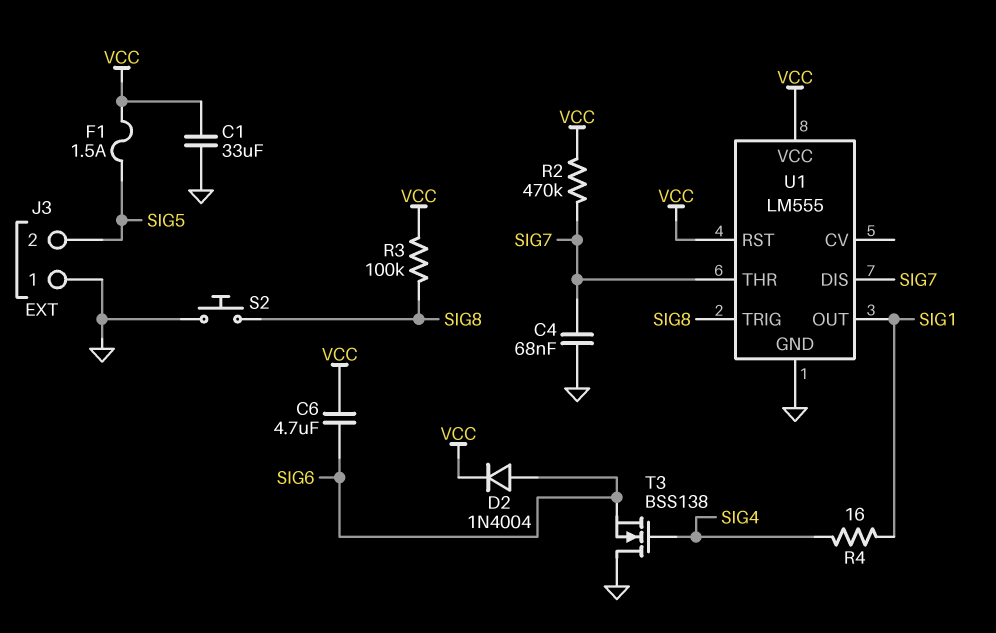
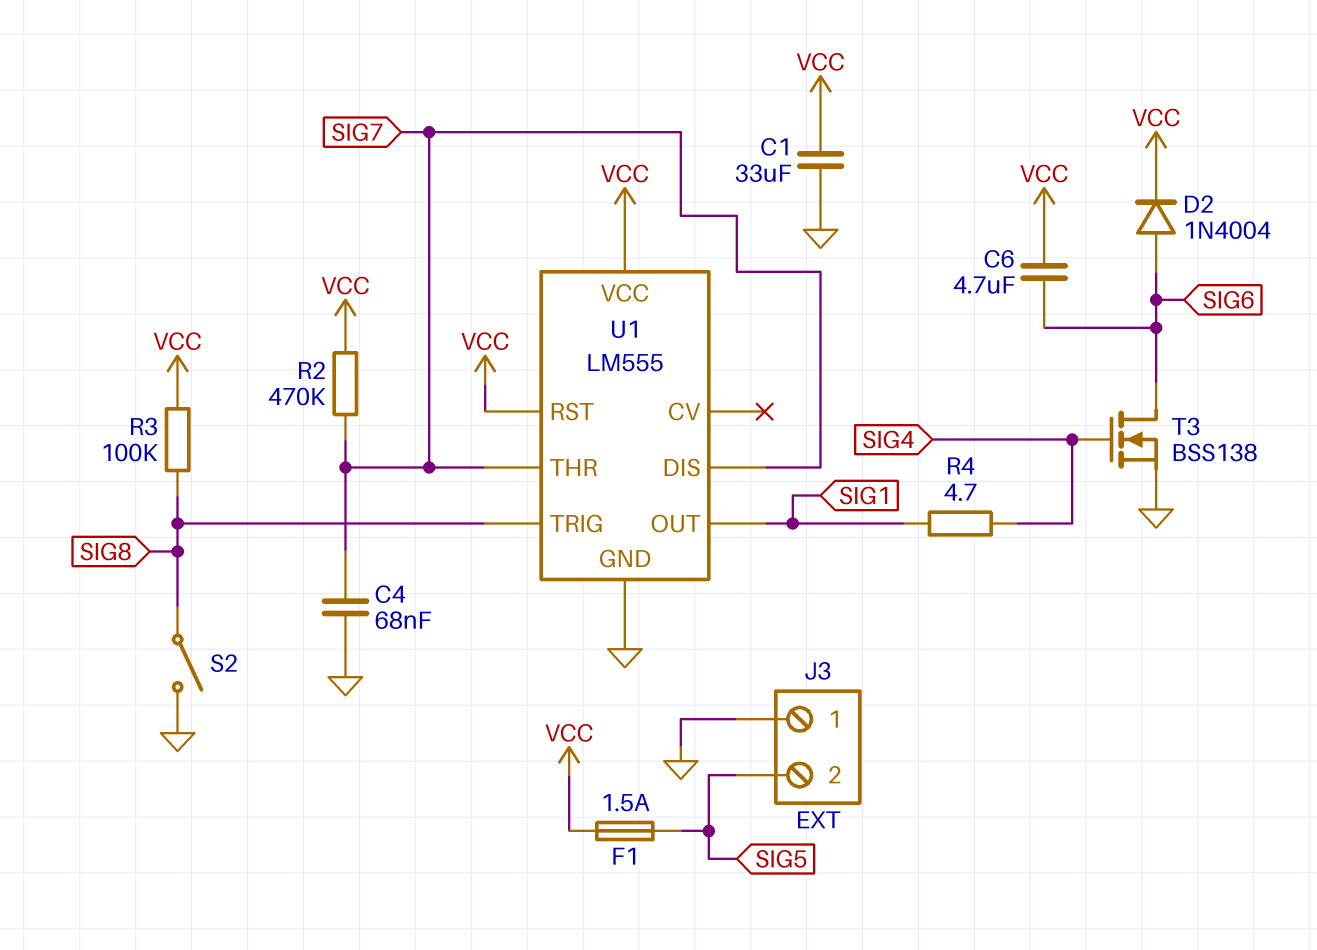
R4: 16 (SIG1, SIG4) -> 4.7 (SIG1, SIG4)
S2: button (GND, SIG8) -> switch (GND, SIG8)
T3: NMOS BSS138 (G SIG4, D GND, S SIG6) -> NMOS BSS138 (G SIG4, D SIG6, S GND)

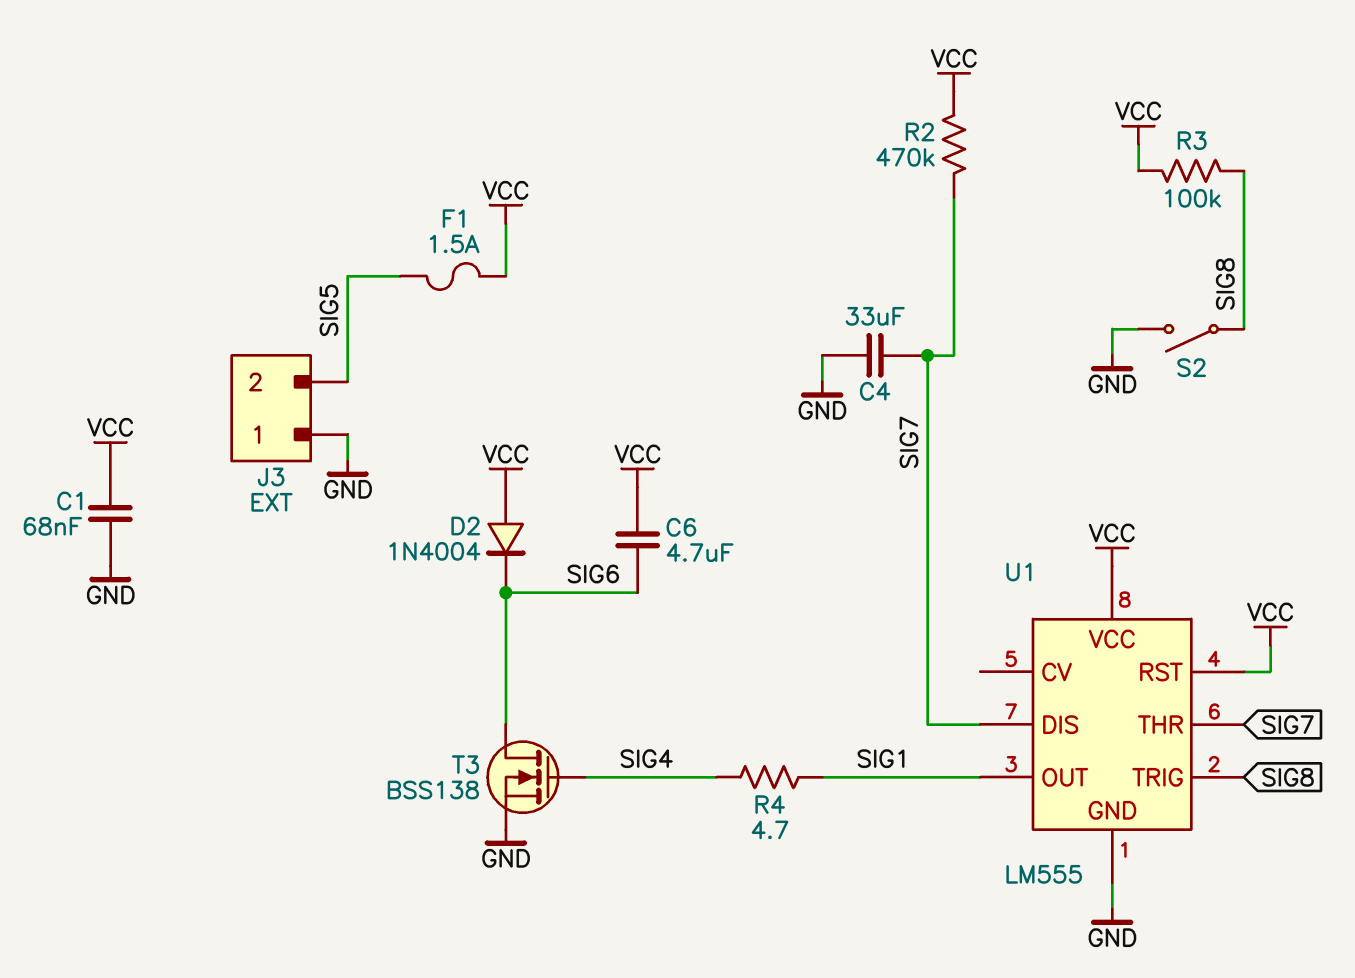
C1: 33uF (GND, VCC) -> 68nF (GND, VCC)
C4: 68nF (GND, SIG7) -> 33uF (GND, SIG7)
D2: diode 1N4004 (A SIG6, K VCC) -> diode 1N4004 (A VCC, K SIG6)

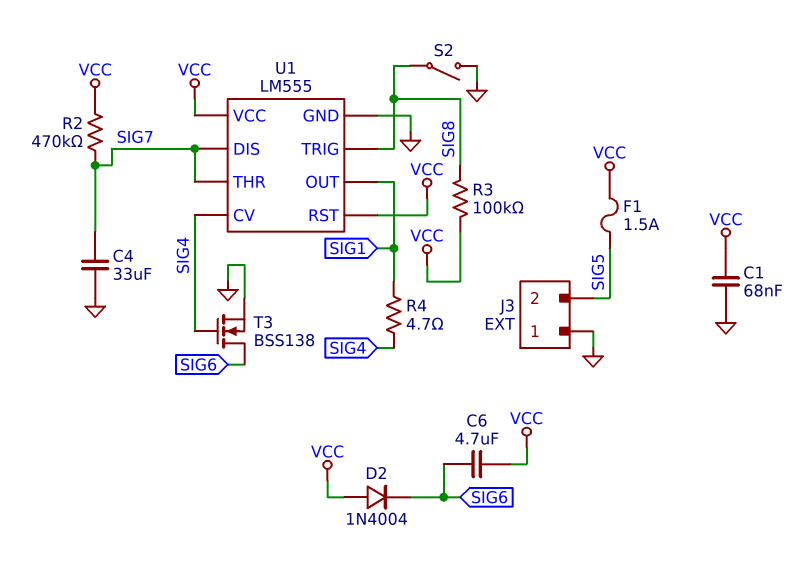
U1 pin CV: none -> SIG4

